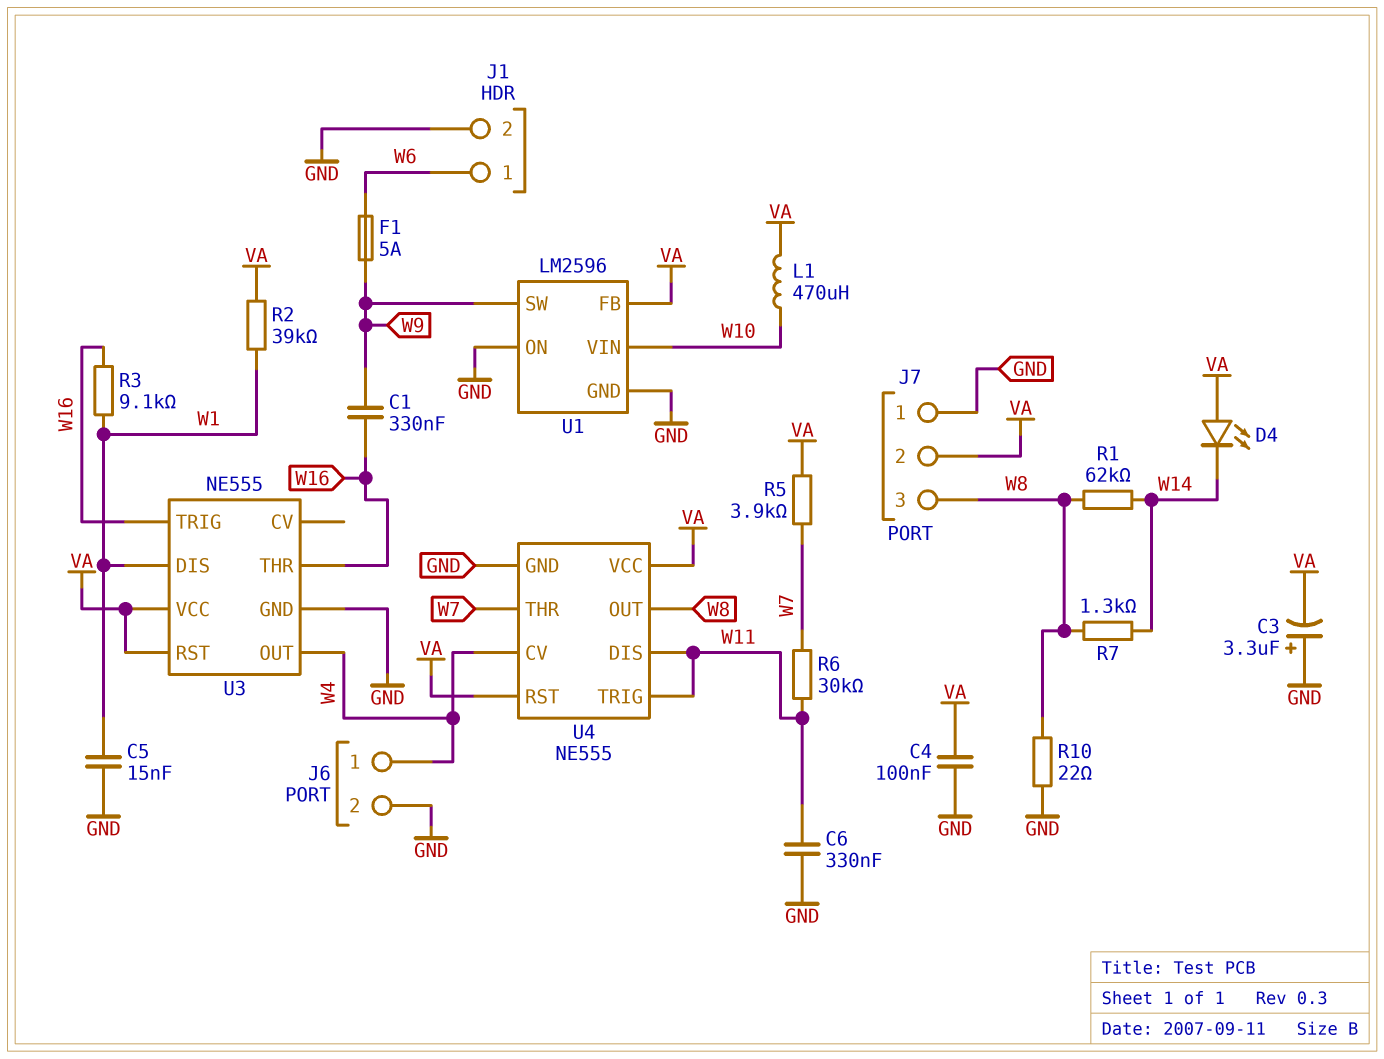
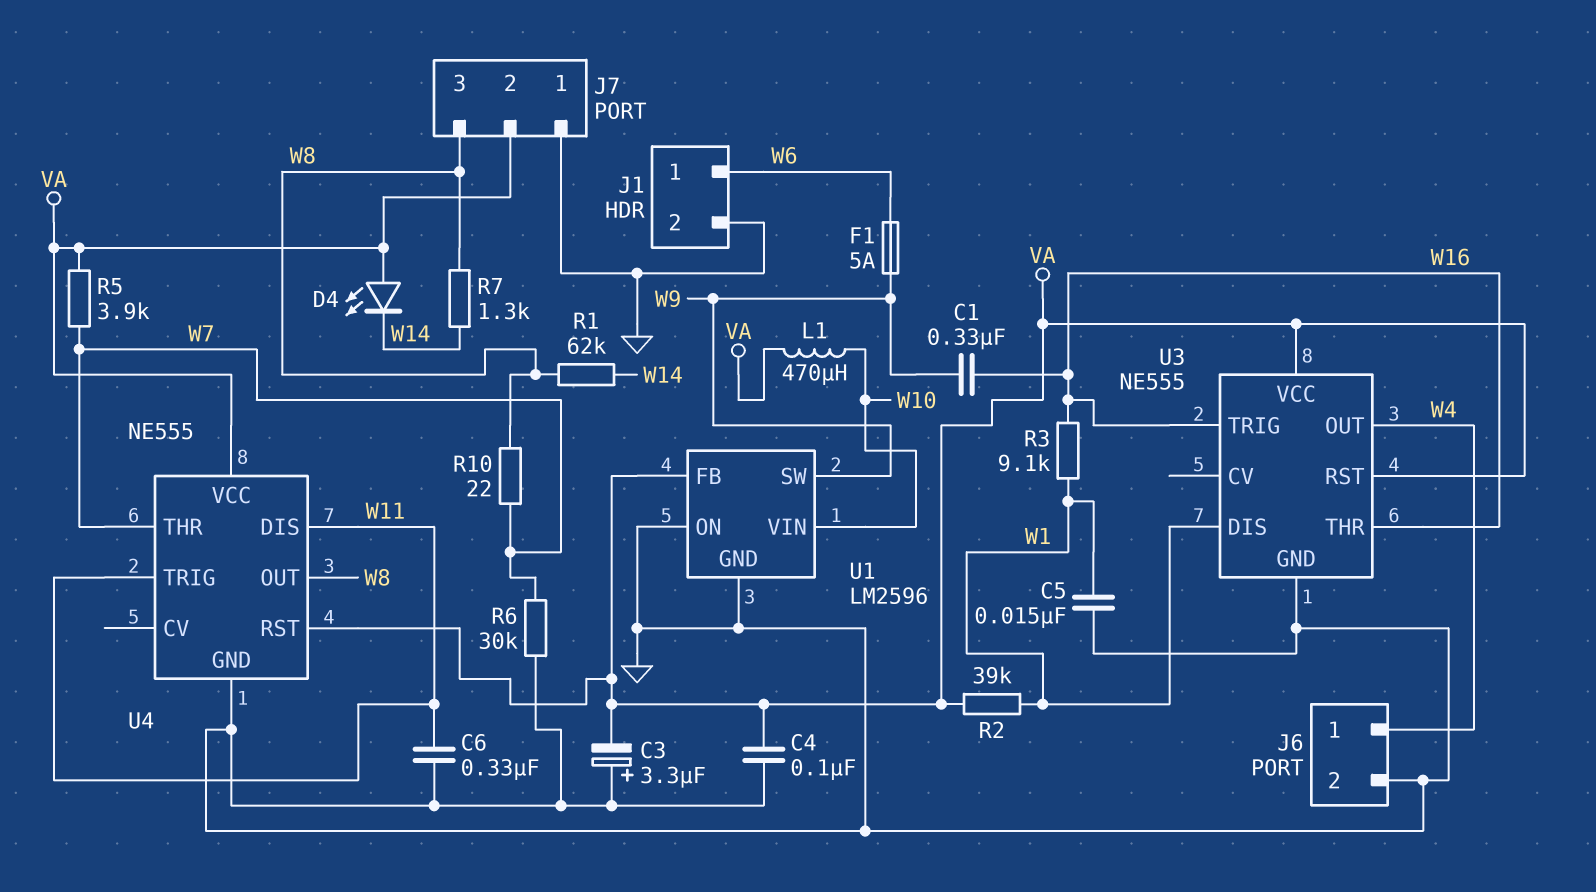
R6: 30k (W7, W11) -> 30k (GND, W7)
R10: 22 (GND, W8) -> 22 (W7, W8)
U4 pin CV: W4 -> none

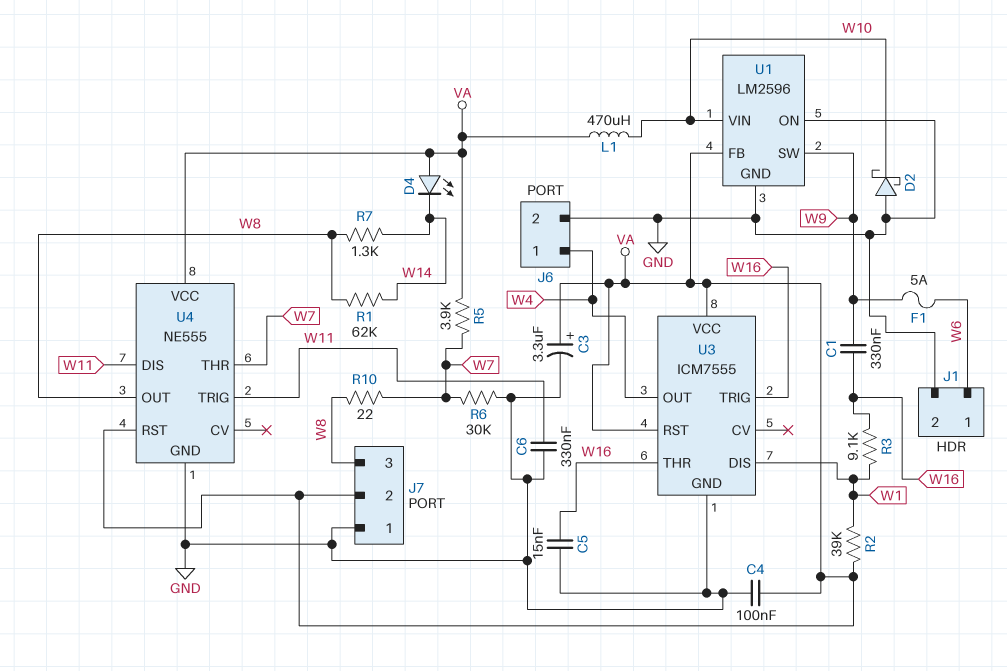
C3: 3.3uF (plus GND, minus VA) -> 3.3uF (plus VA, minus GND)
C5: 15nF (GND, W1) -> 15nF (GND, W16)
D2: none -> schottky (A GND, K W10)
U3: NE555 -> ICM7555

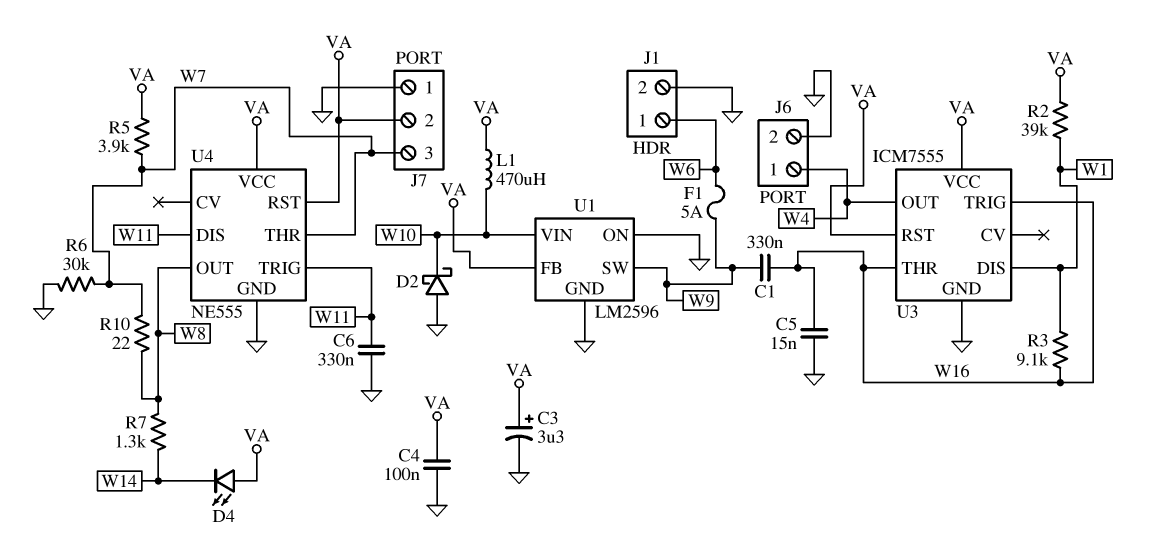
J7 pin 3: W8 -> W7
R1: 62k (W8, W14) -> none

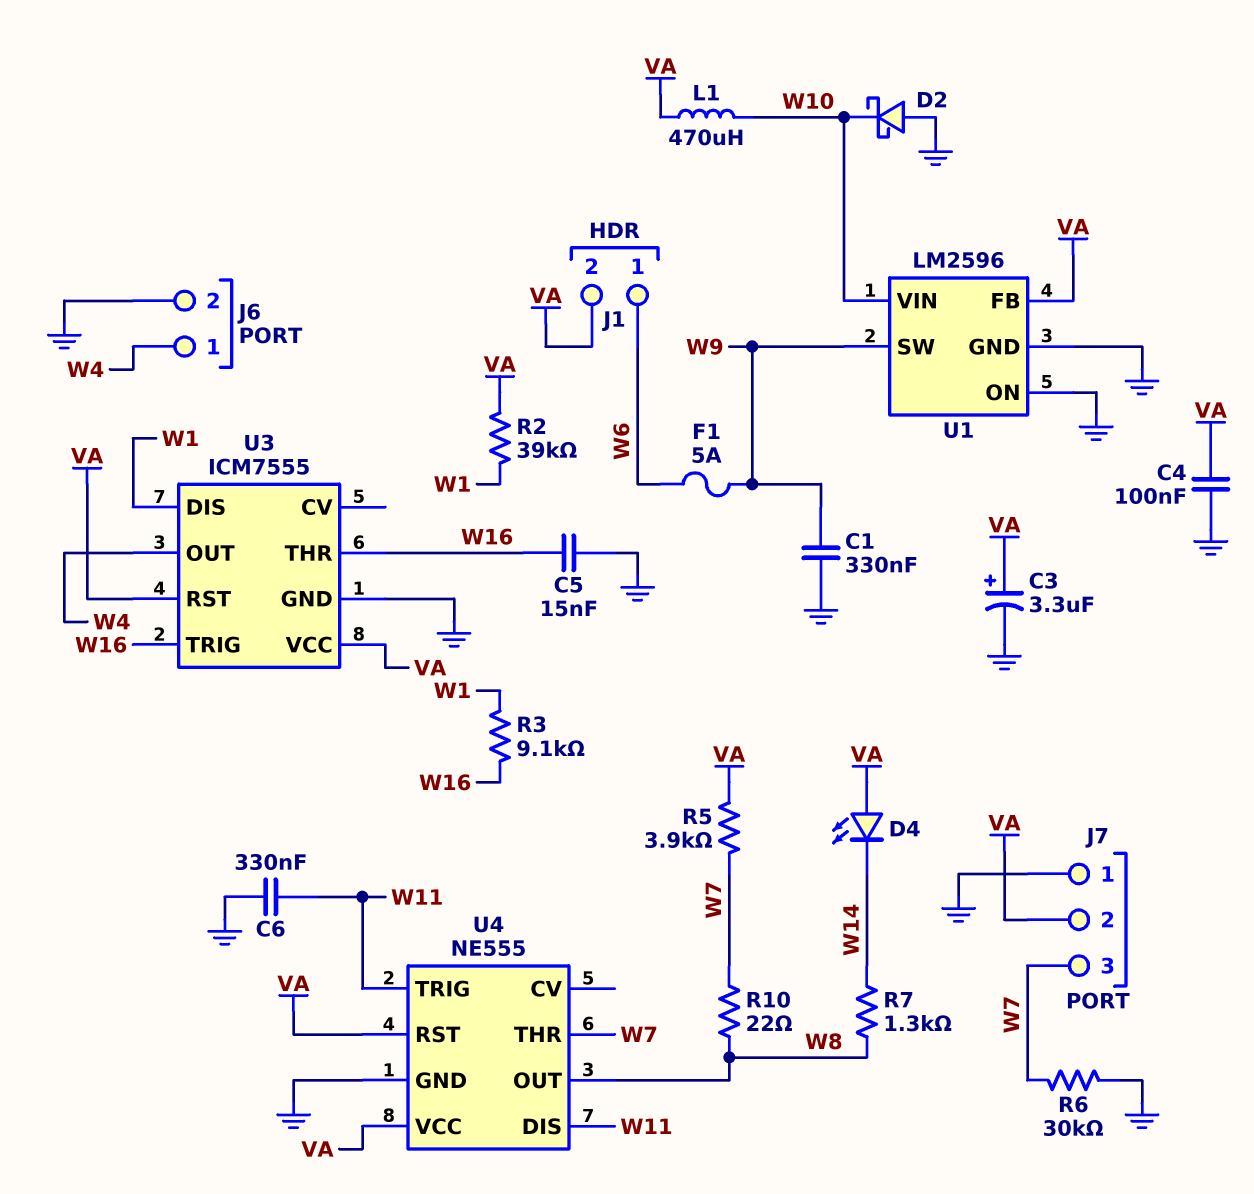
C1: 330nF (W9, W16) -> 330nF (GND, W9)
J1 pin 2: GND -> VA

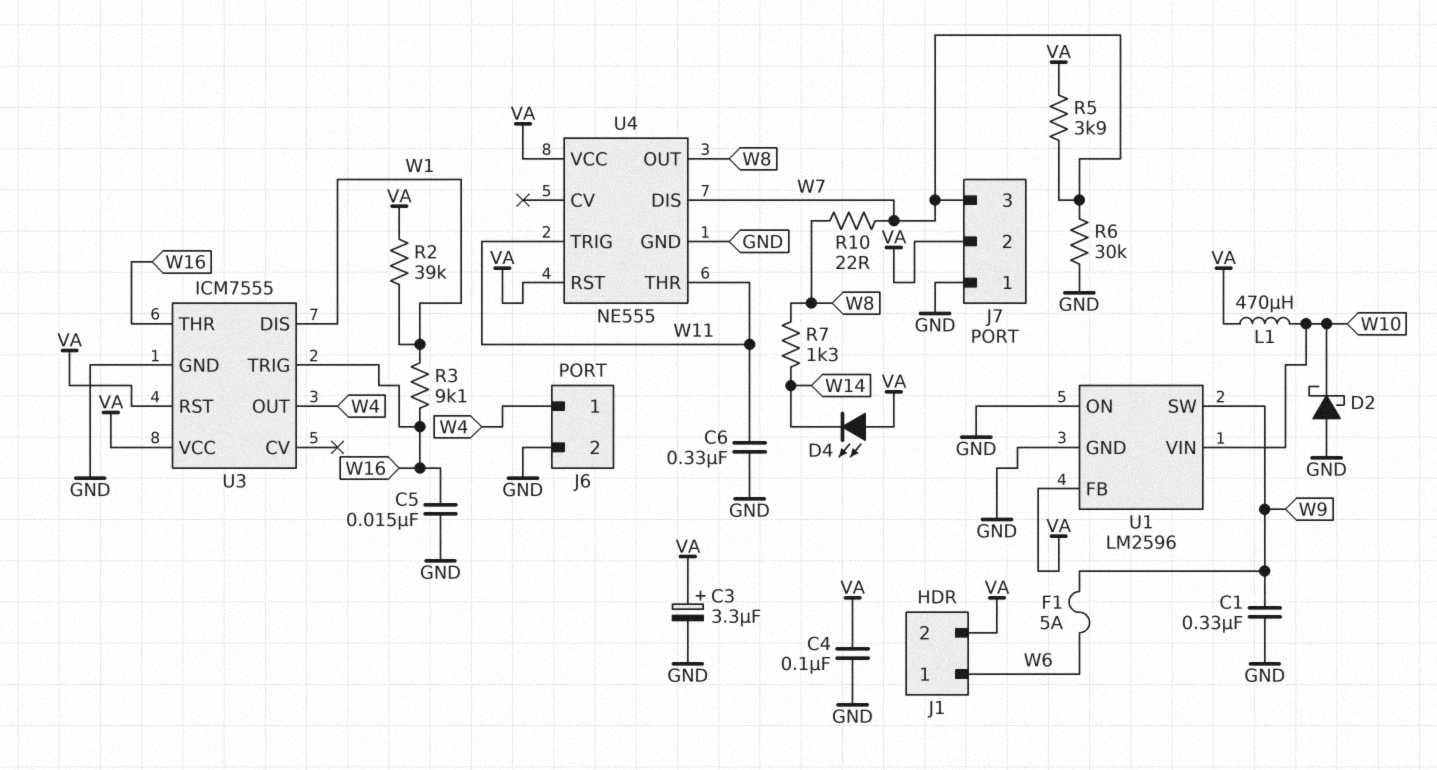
U4 pin DIS: W11 -> W7
U4 pin THR: W7 -> W11

